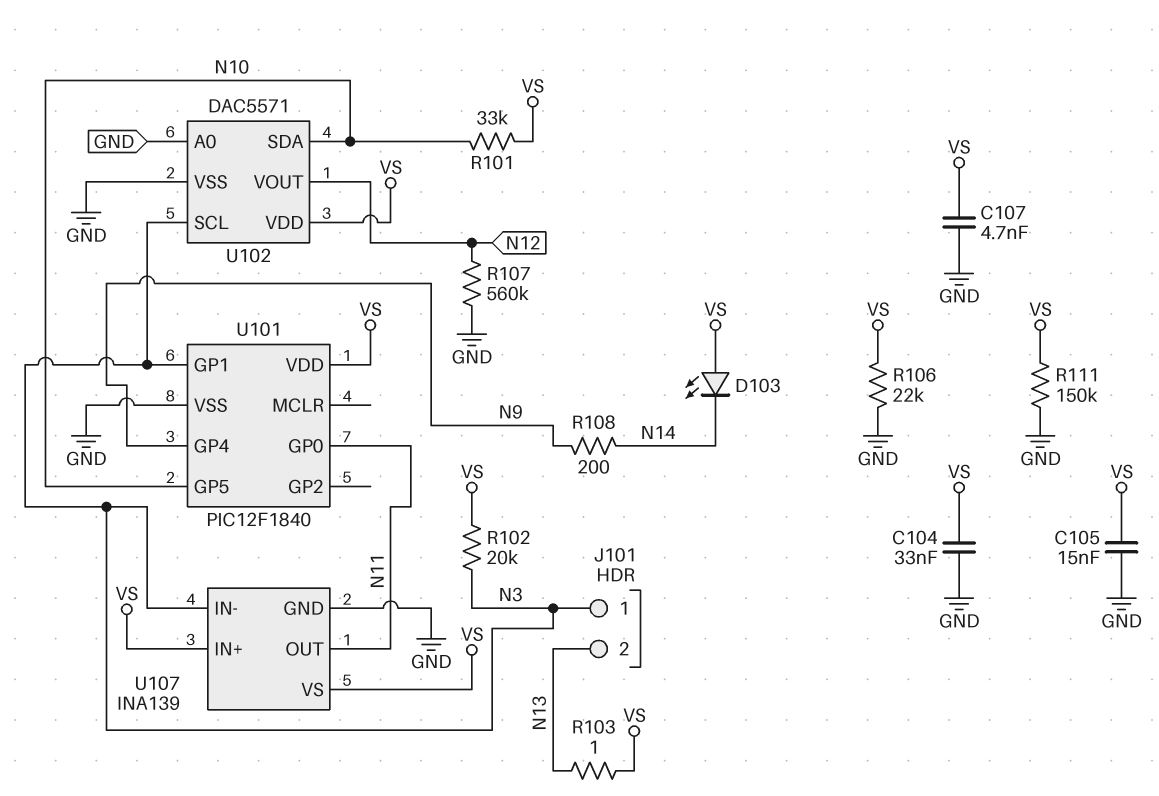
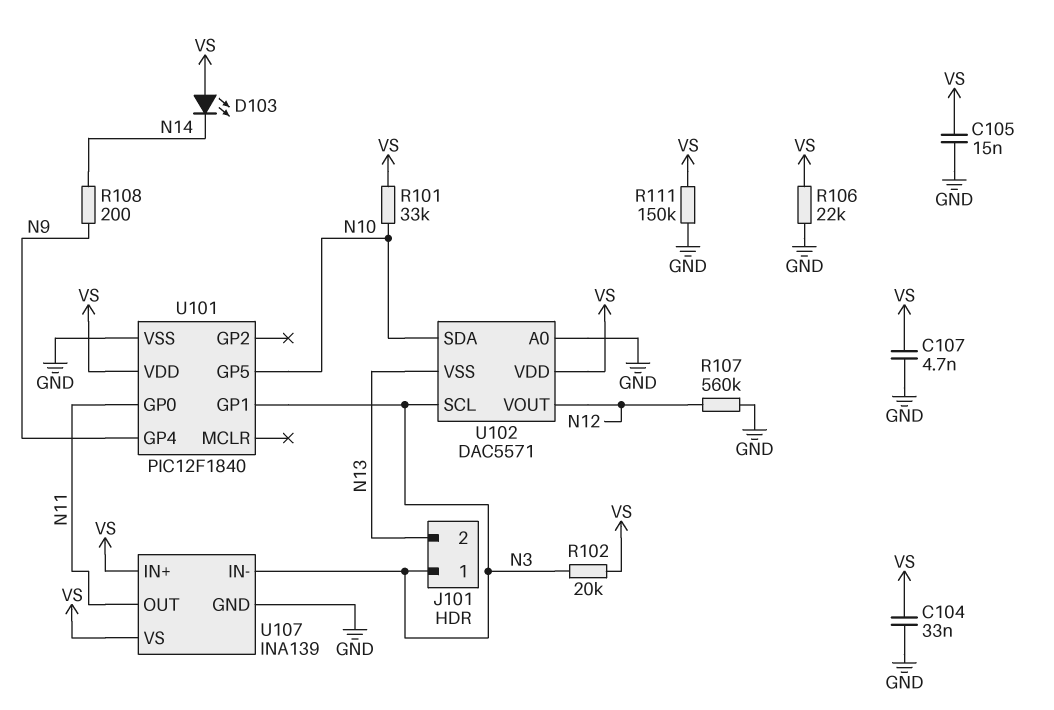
R103: 1 (N13, VS) -> none
U102 pin VSS: GND -> N13

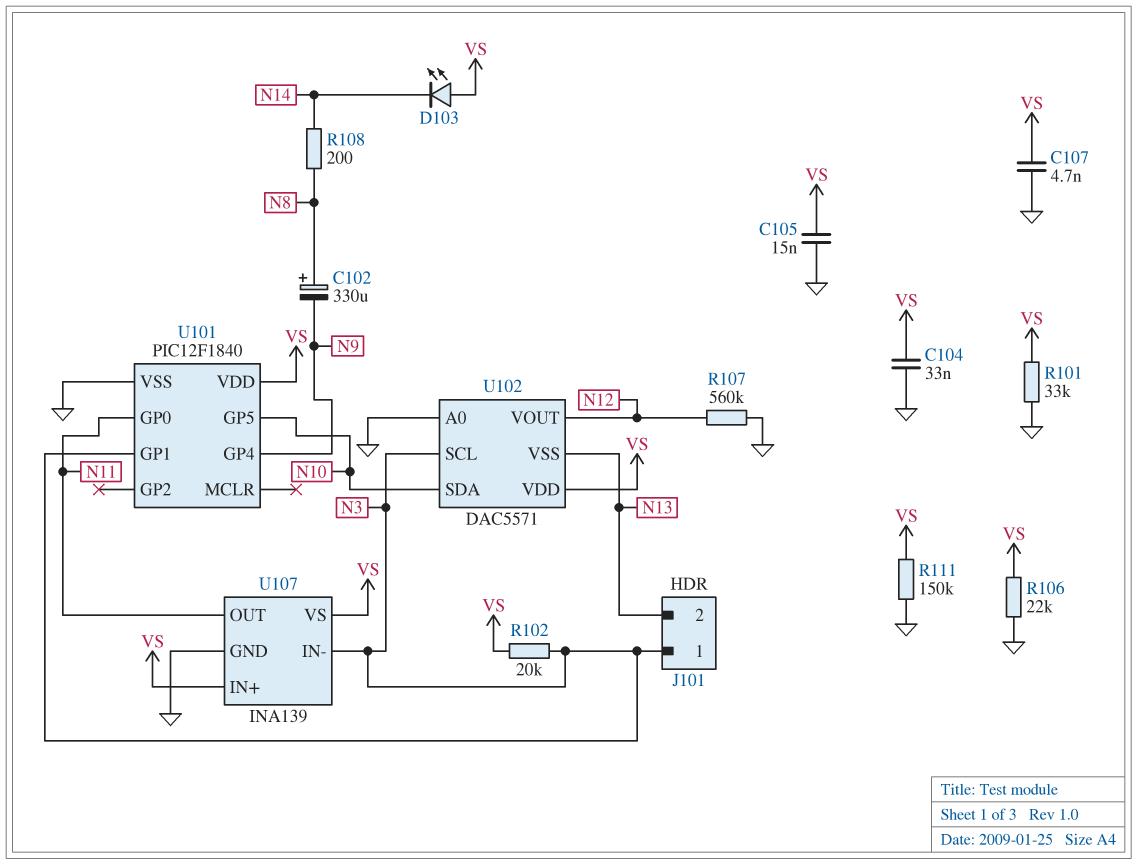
C102: none -> 330uF (plus N8, minus N9)
R101: 33k (N10, VS) -> 33k (GND, VS)
R108: 200 (N9, N14) -> 200 (N8, N14)

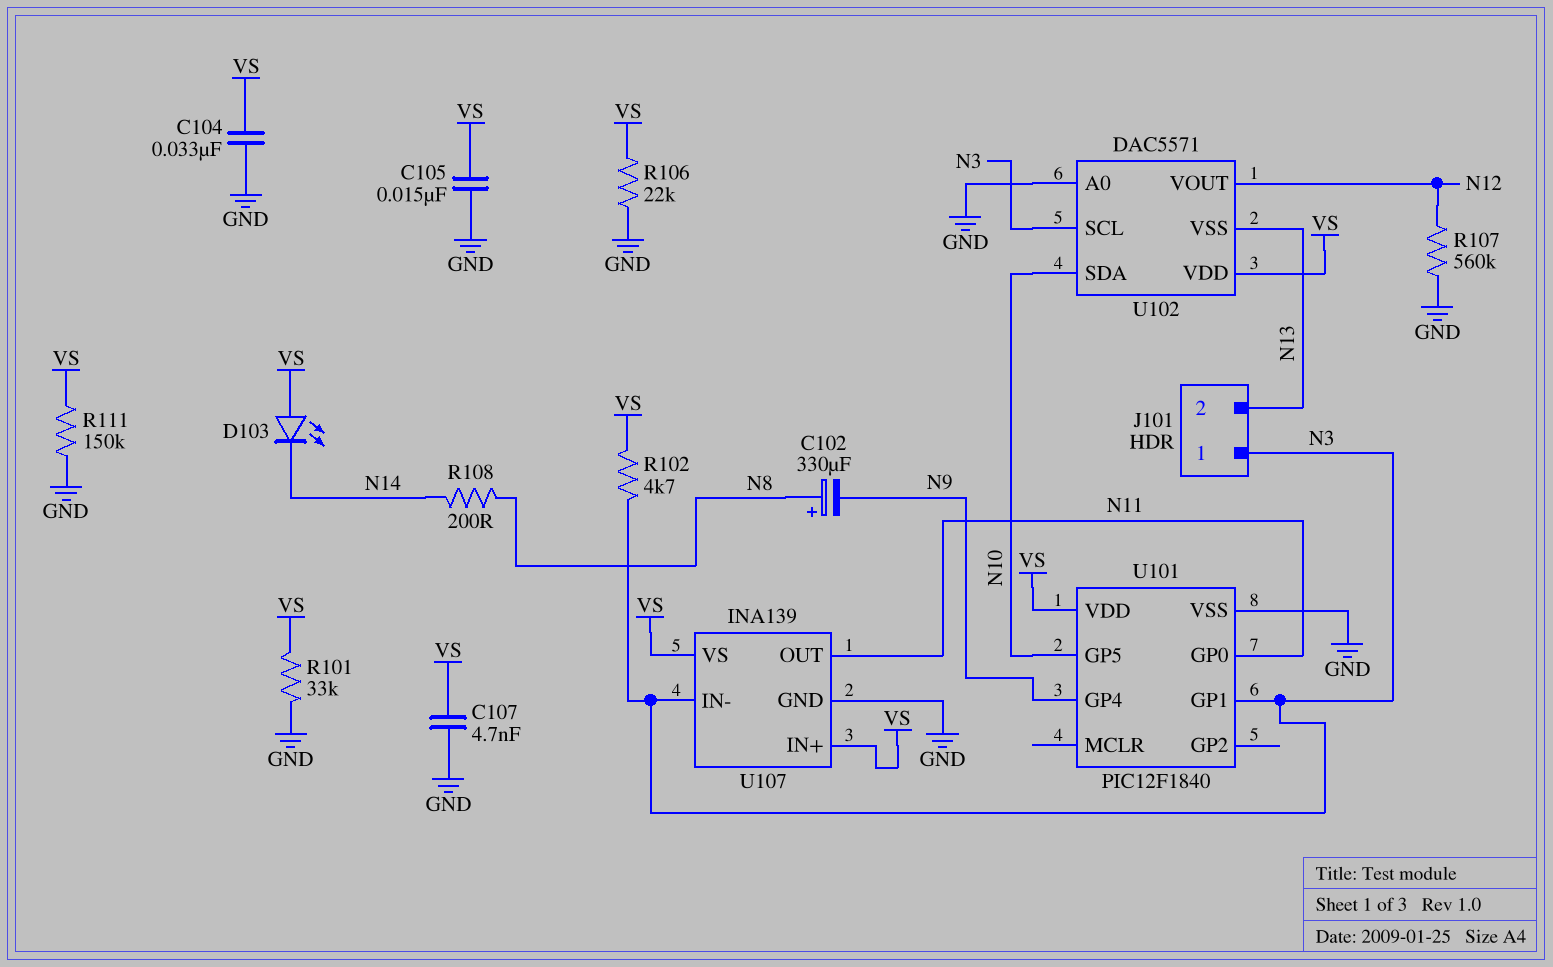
R102: 20k (N3, VS) -> 4.7k (N3, VS)

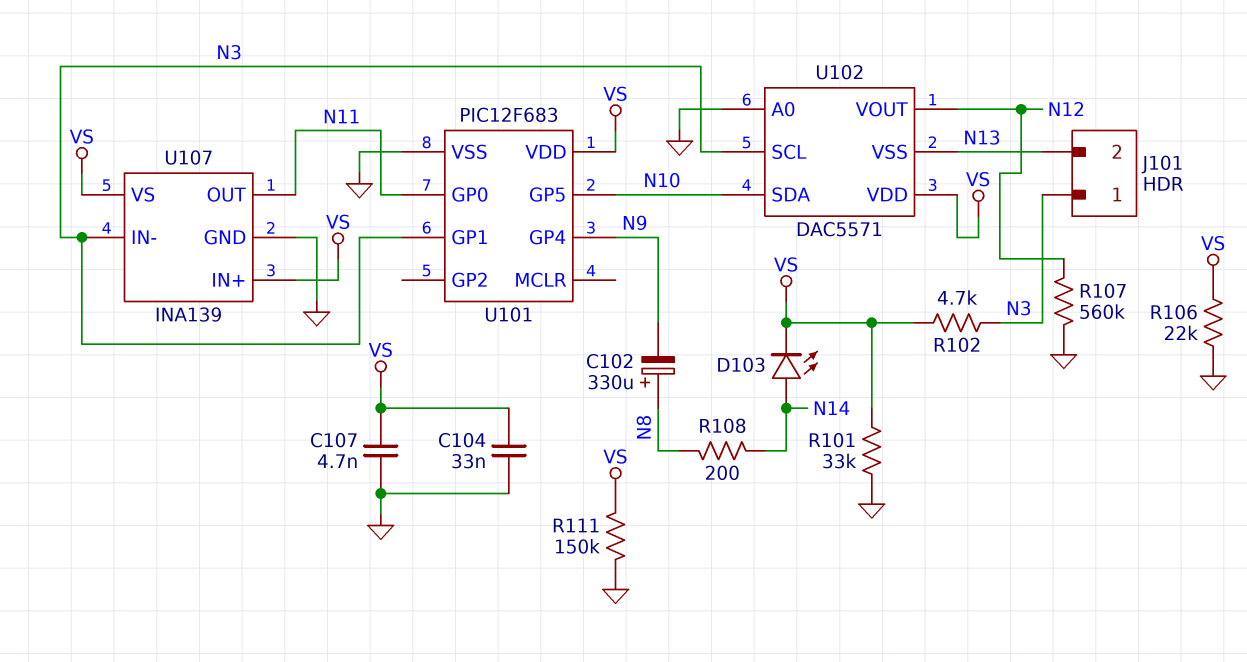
C105: 15nF (GND, VS) -> none
D103: LED (A VS, K N14) -> LED (A N14, K VS)
U101: PIC12F1840 -> PIC12F683

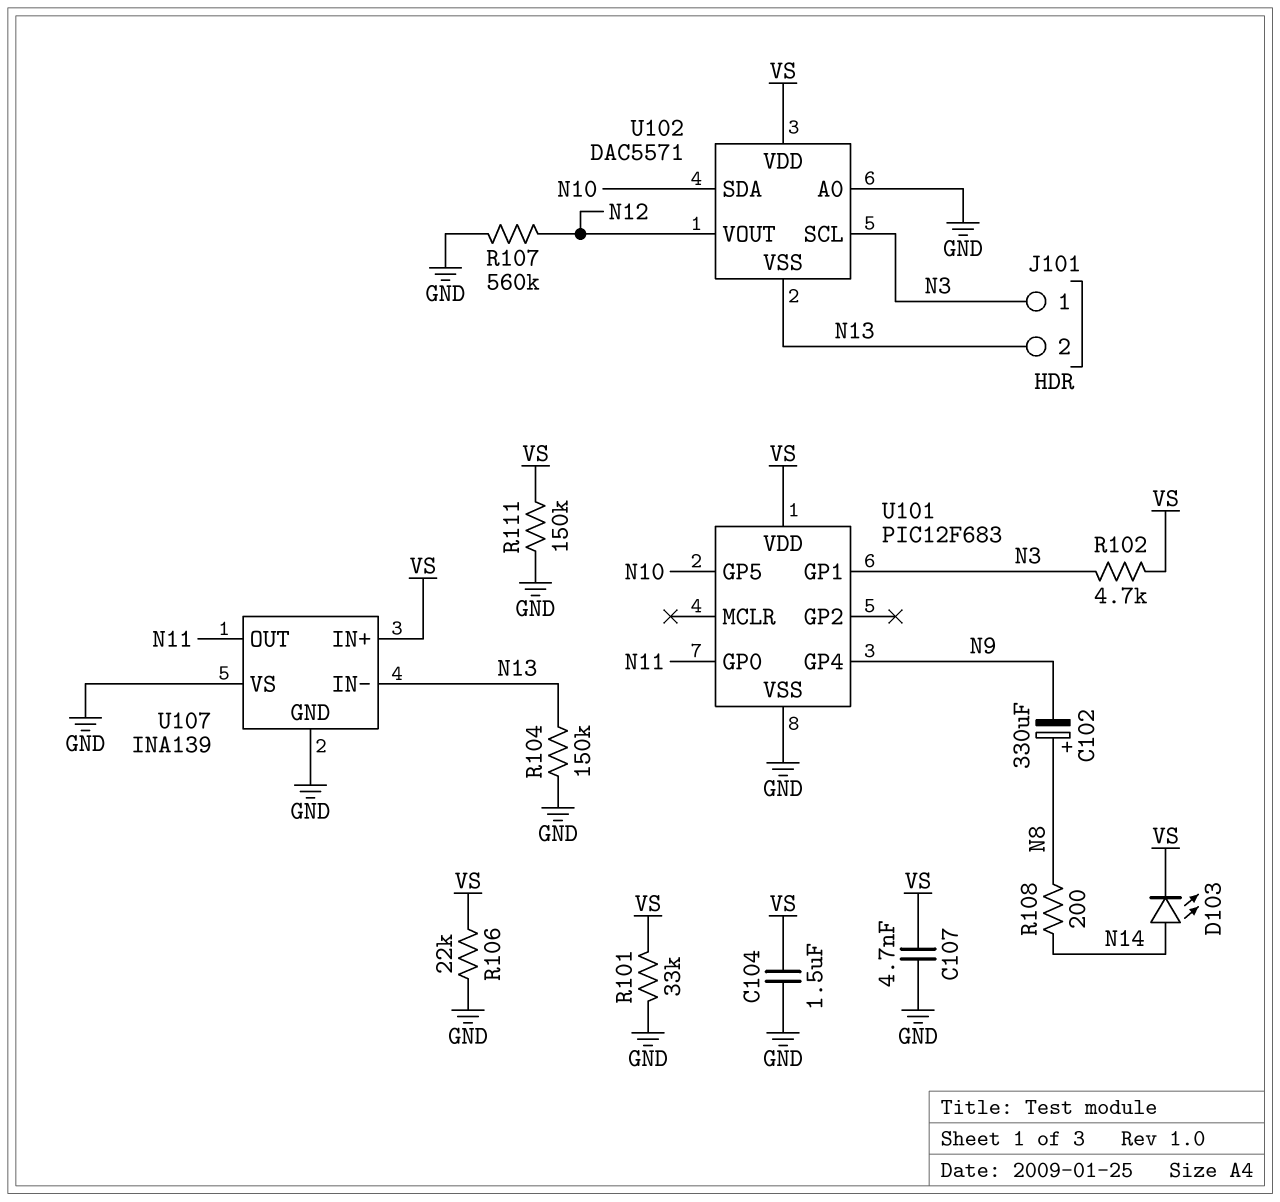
C104: 33nF (GND, VS) -> 1.5uF (GND, VS)
R104: none -> 150k (GND, N13)
U107 pin IN-: N3 -> N13
U107 pin VS: VS -> GND

